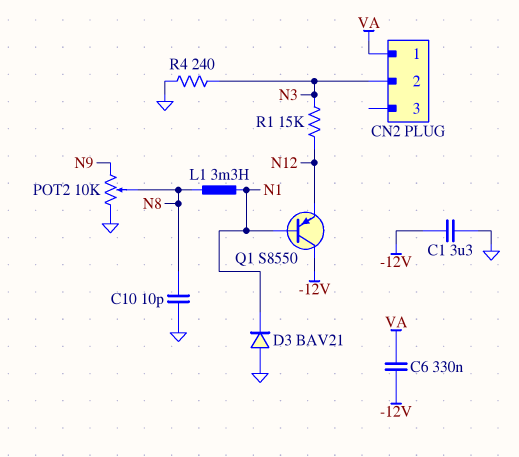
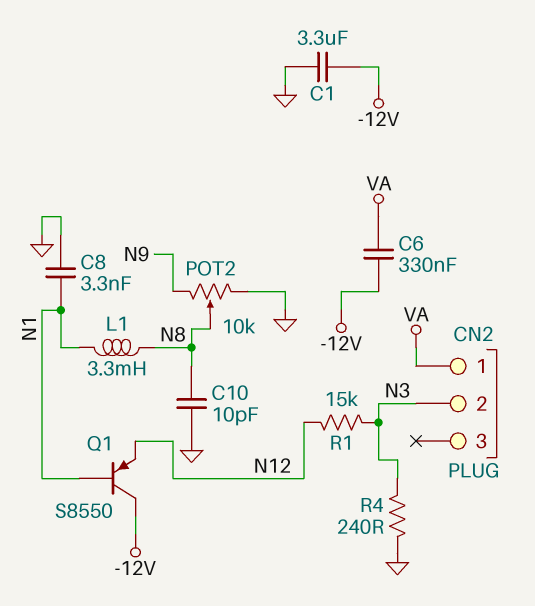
C8: none -> 3.3nF (GND, N1)
D3: diode BAV21 (A GND, K N1) -> none

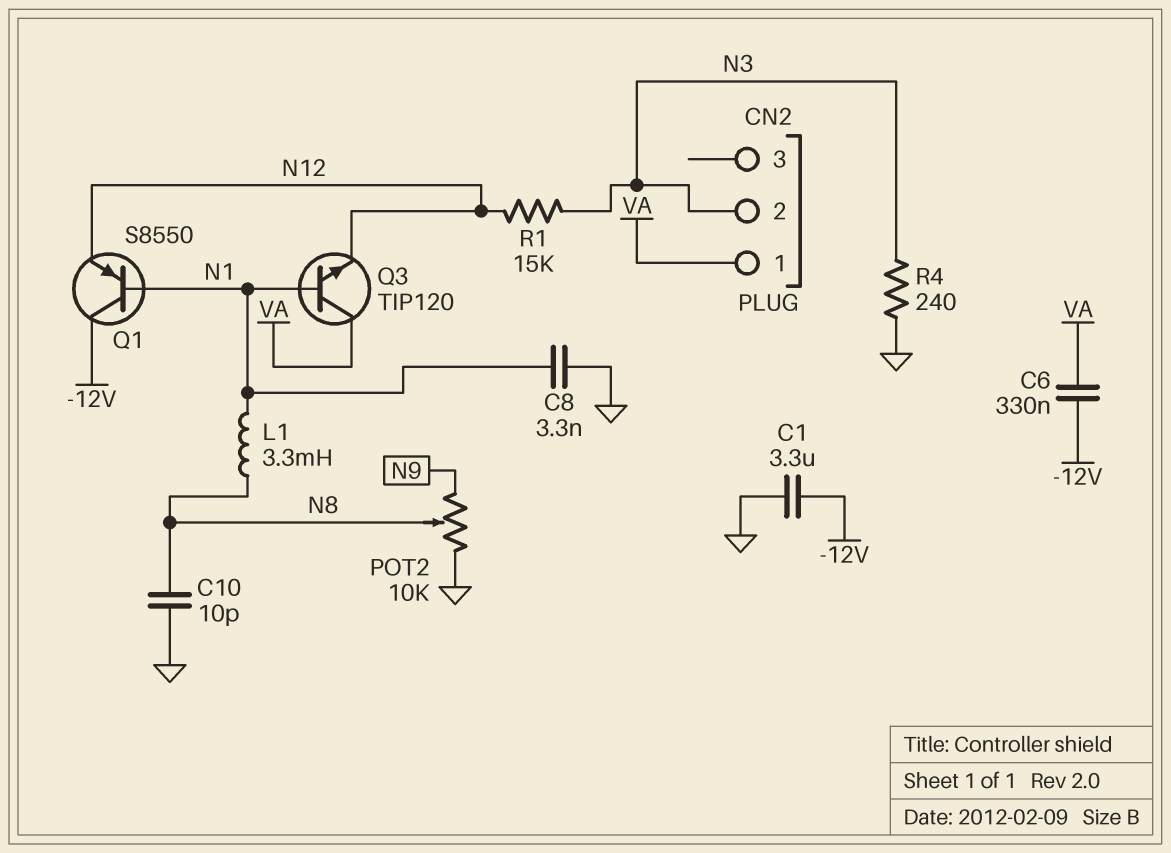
Q3: none -> NPN TIP120 (B N1, C VA, E N12)

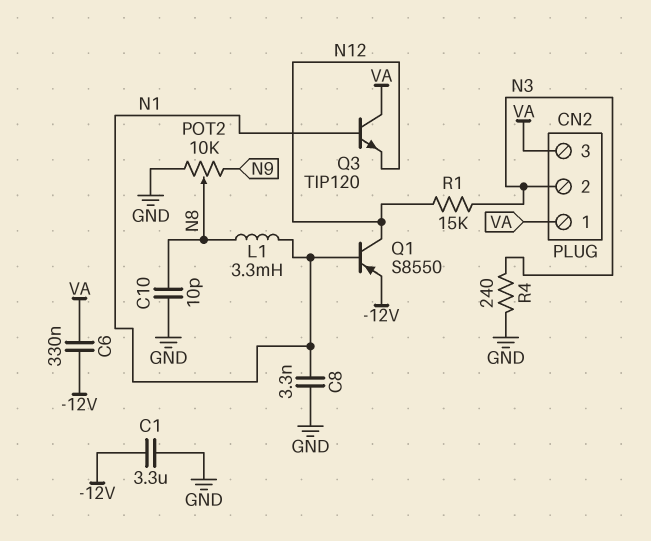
CN2 pin 3: none -> VA
Q1: PNP S8550 (B N1, C -12V, E N12) -> PNP S8550 (B N1, C N12, E -12V)

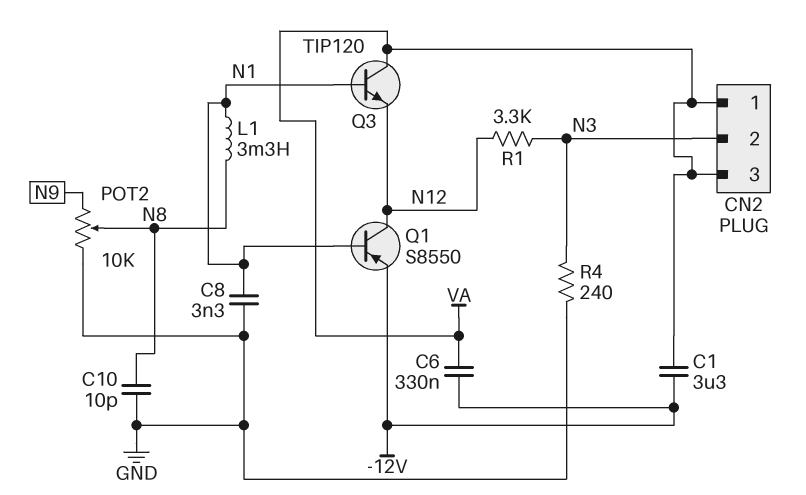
C1: 3.3uF (-12V, GND) -> 3.3uF (-12V, VA)
R1: 15k (N3, N12) -> 3.3k (N3, N12)

